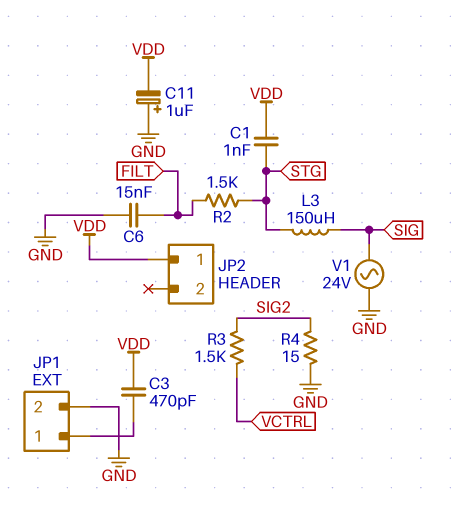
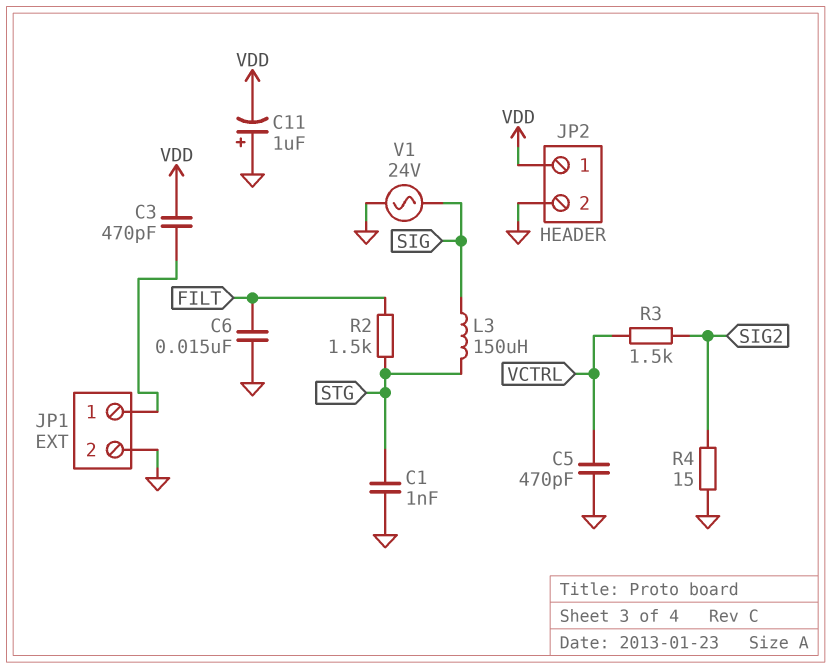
C1: 1nF (STG, VDD) -> 1nF (GND, STG)
C5: none -> 470pF (GND, VCTRL)
JP2 pin 2: none -> GND

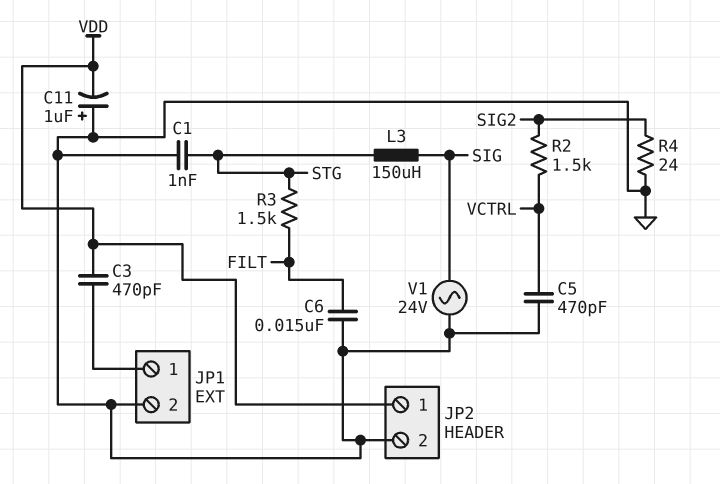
R2: 1.5k (FILT, STG) -> 1.5k (SIG2, VCTRL)
R3: 1.5k (SIG2, VCTRL) -> 1.5k (FILT, STG)
R4: 15 (GND, SIG2) -> 24 (GND, SIG2)

